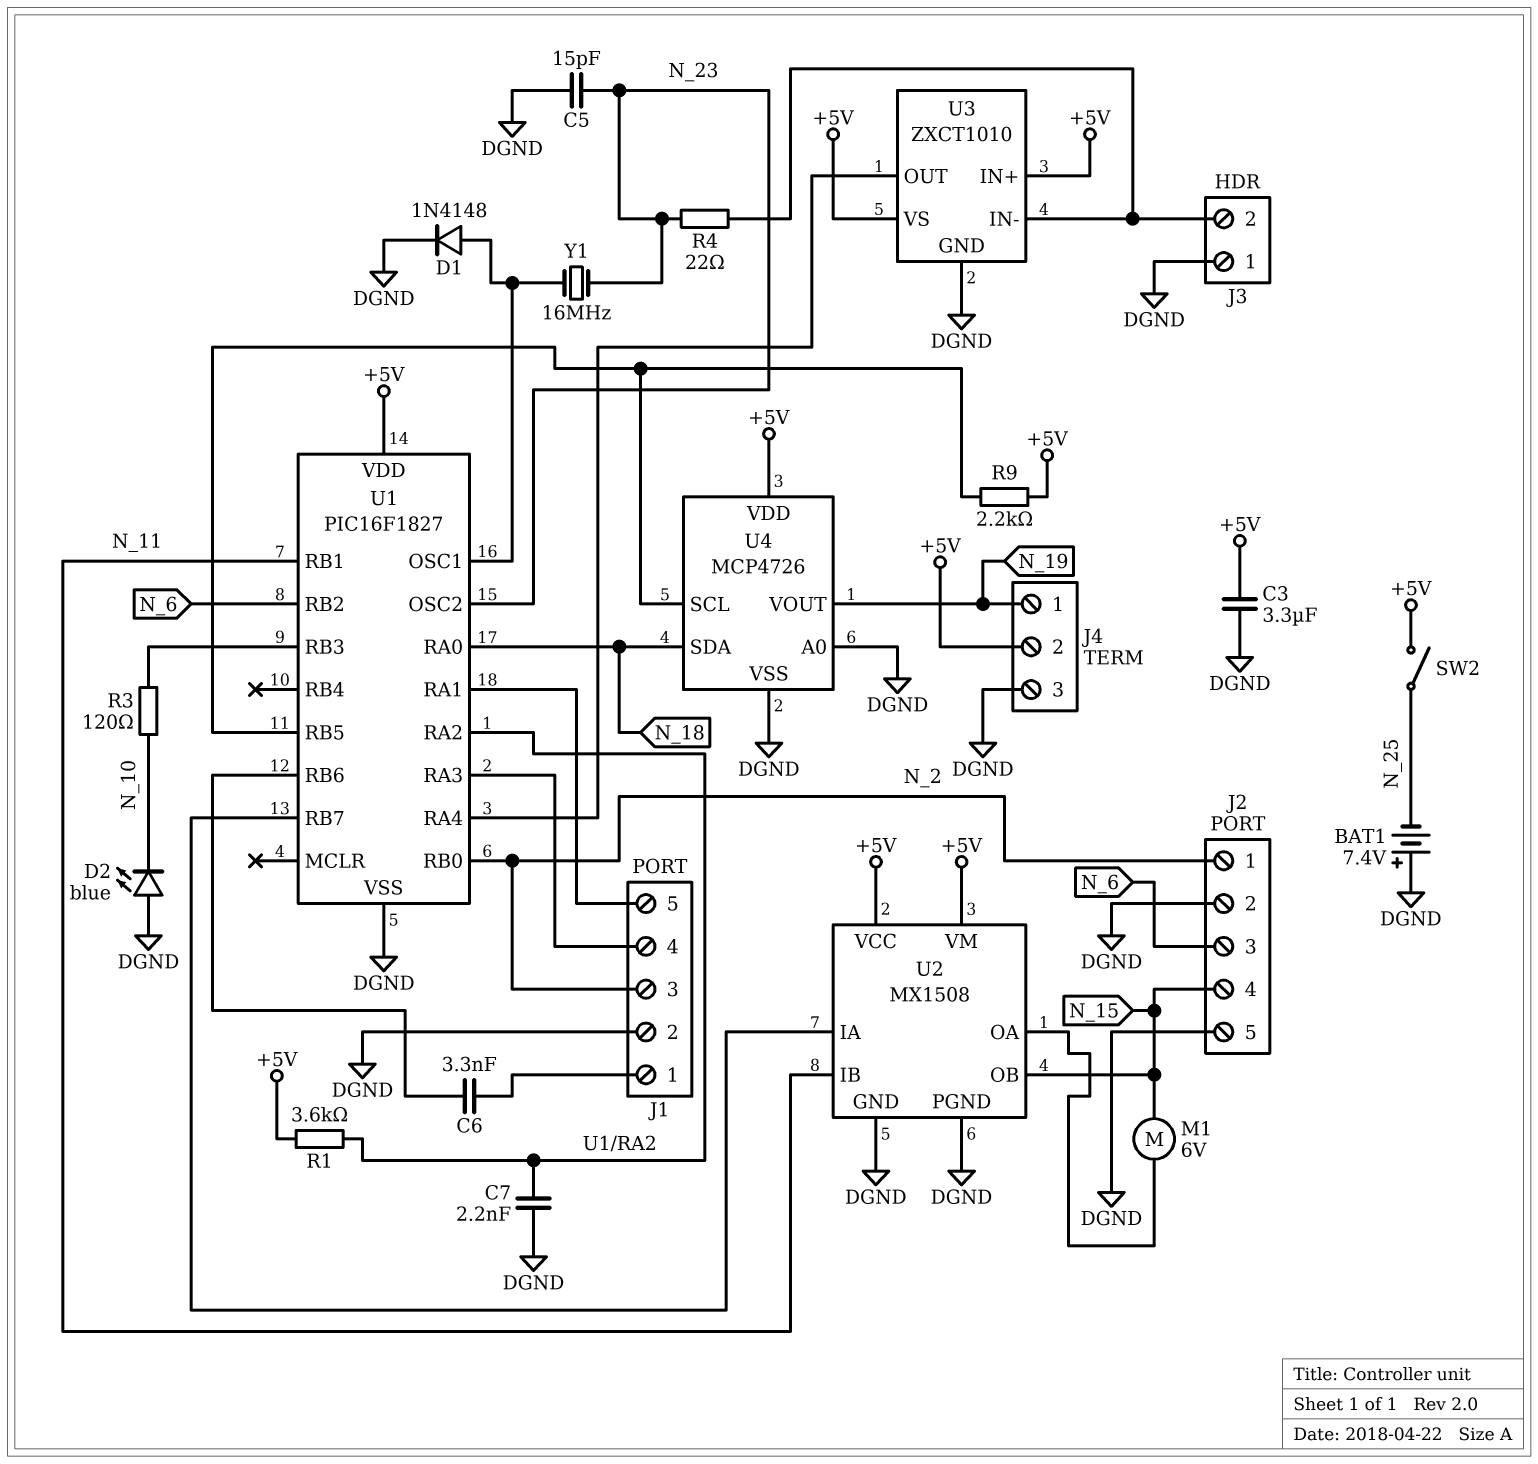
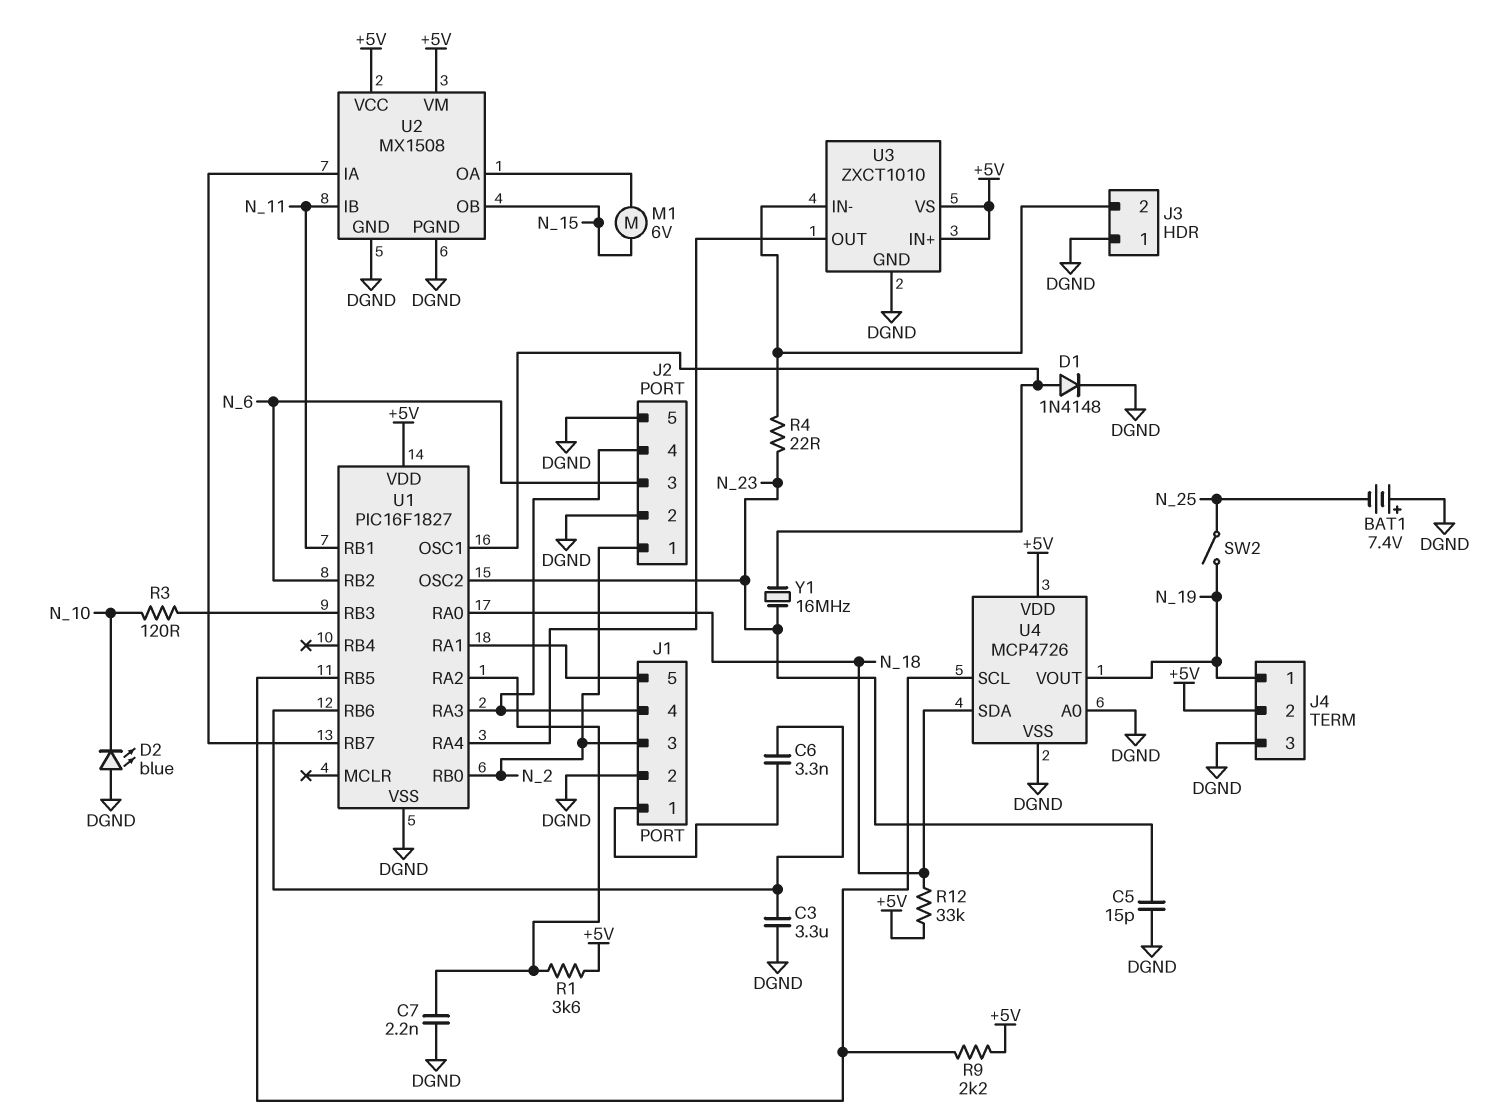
C3: 3.3uF (+5V, DGND) -> 3.3uF (DGND, U1/RB6)
J2 pin 4: N_15 -> J1/4
R12: none -> 33k (+5V, N_18)
SW2: switch (+5V, N_25) -> switch (N_19, N_25)

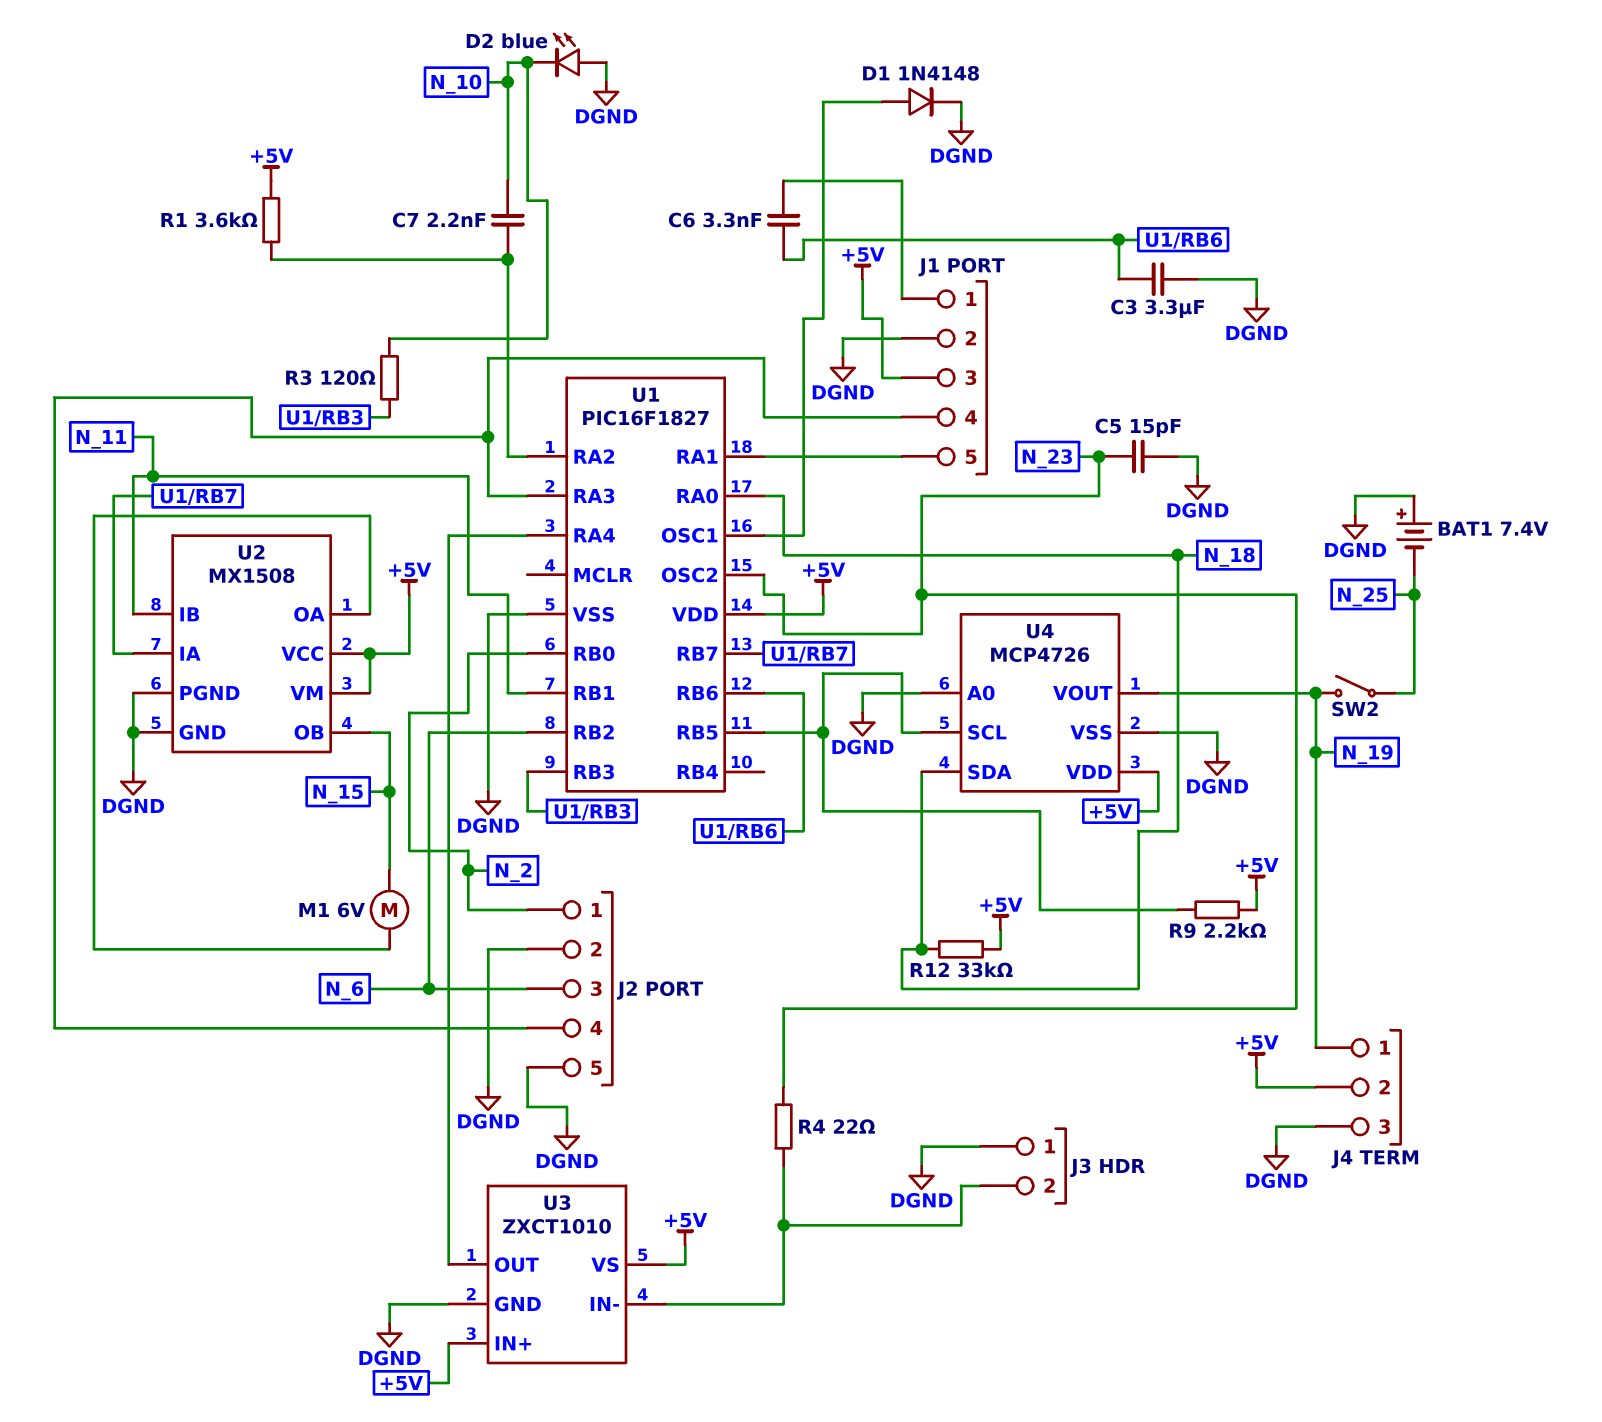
C7: 2.2nF (DGND, U1/RA2) -> 2.2nF (N_10, U1/RA2)
J1 pin 3: N_2 -> +5V
Y1: 16MHz (N_23, U1/OSC1) -> none

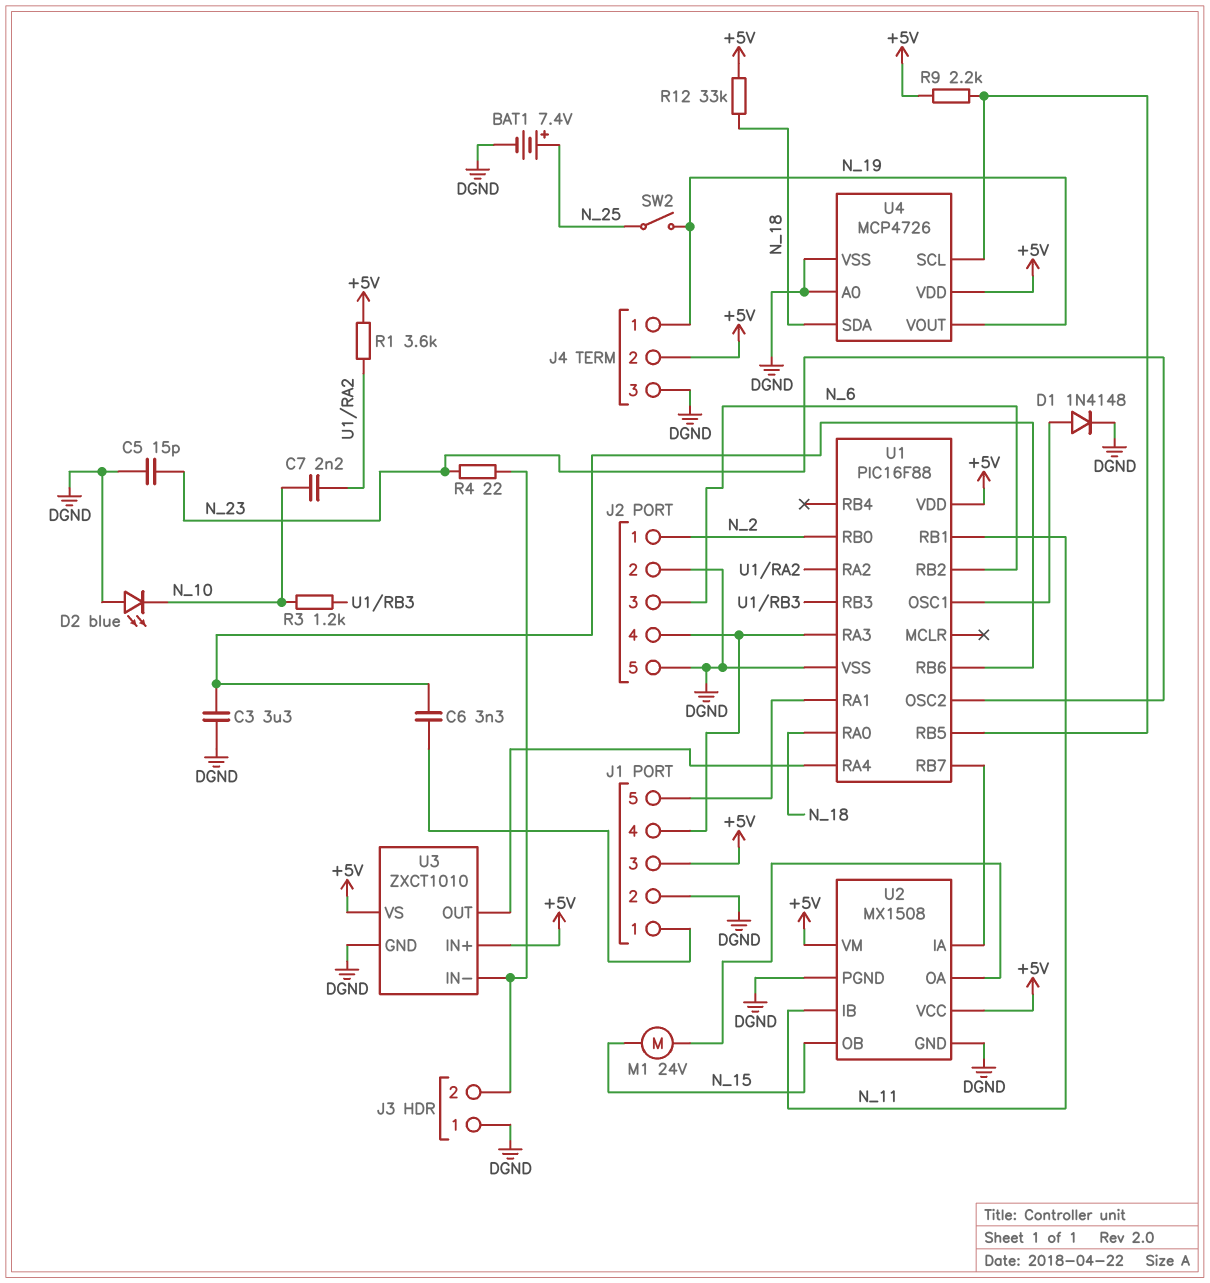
BAT1: 7.4V (plus DGND, minus N_25) -> 7.4V (plus N_25, minus DGND)
M1: motor 6V (N_15, U2/OA) -> motor 24V (N_15, U2/OA)
R3: 120 (N_10, U1/RB3) -> 1.2k (N_10, U1/RB3)
U1: PIC16F1827 -> PIC16F88

